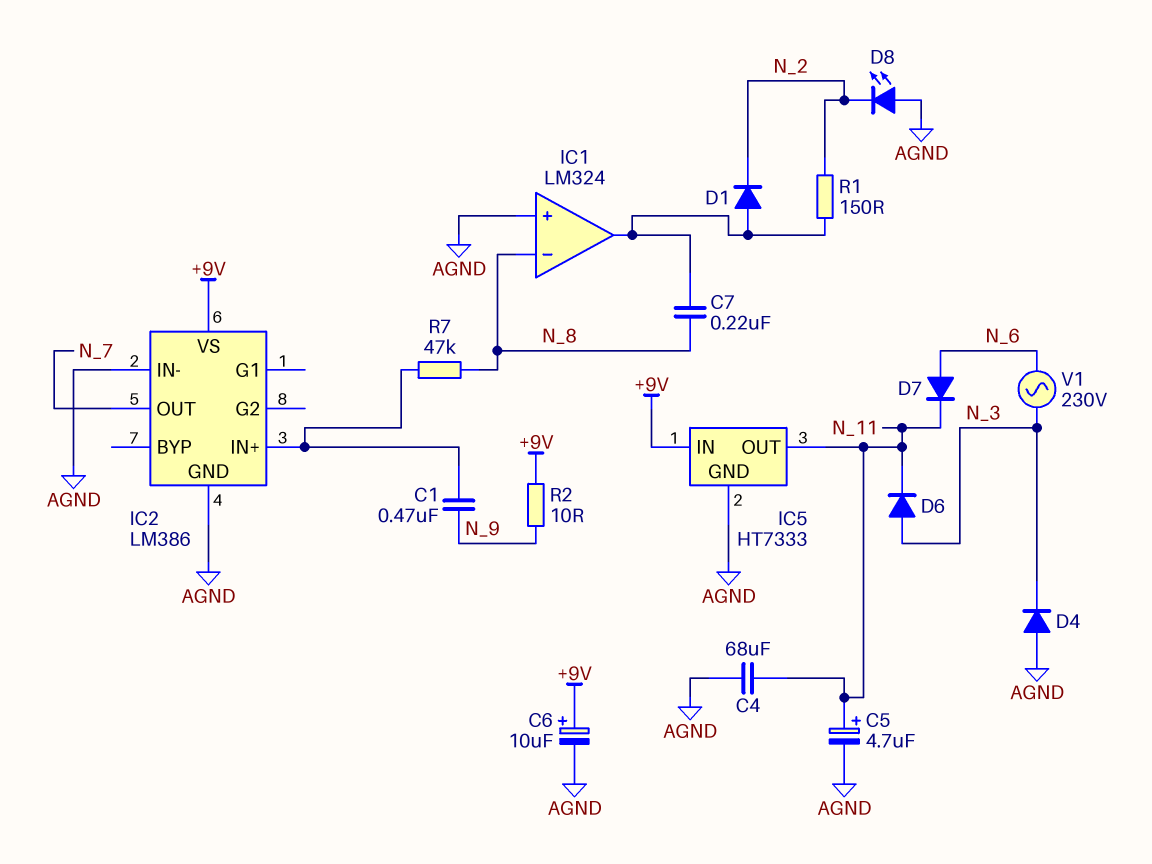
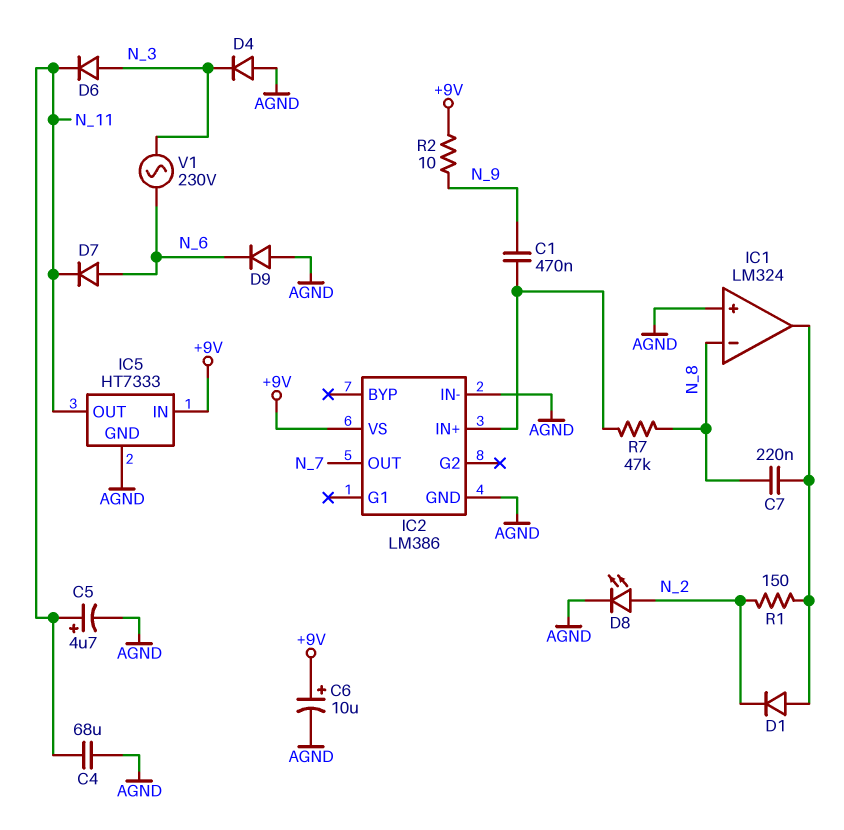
D8: LED (A AGND, K N_2) -> LED (A N_2, K AGND)
D9: none -> diode (A AGND, K N_6)

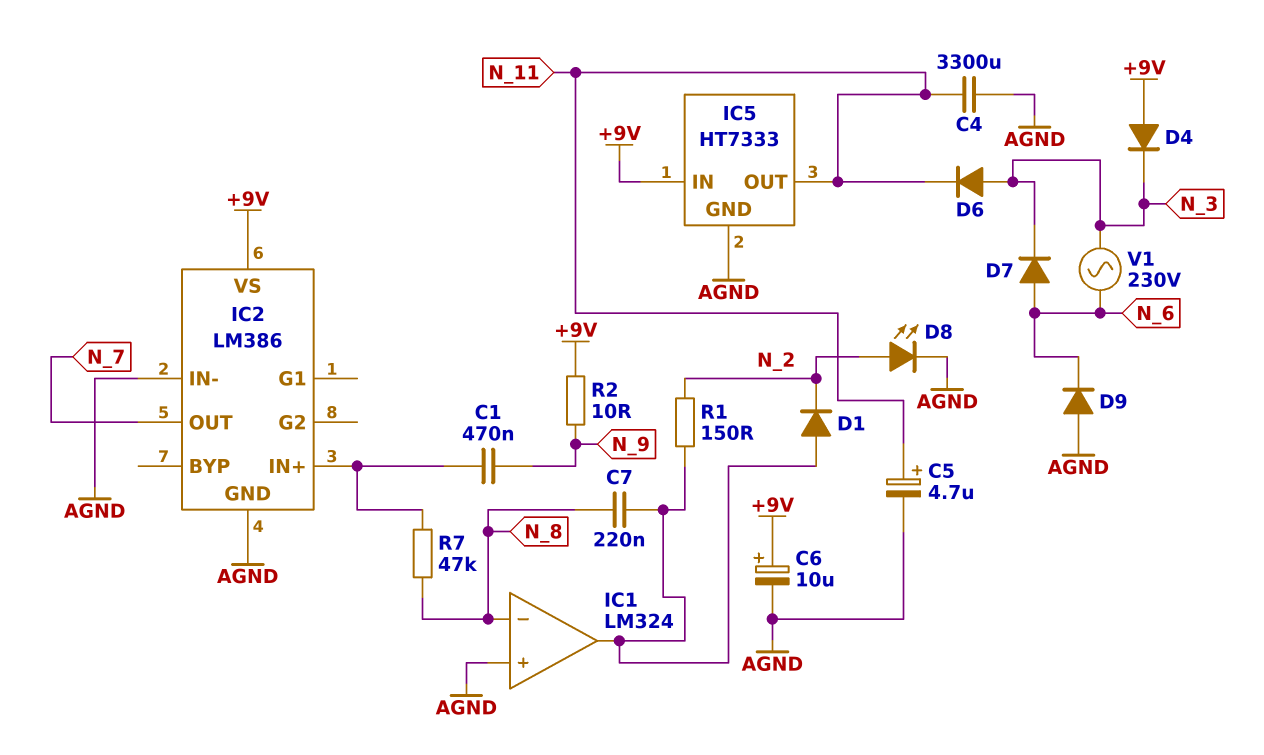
C4: 68uF (AGND, N_11) -> 3300uF (AGND, N_11)
D4: diode (A AGND, K N_3) -> diode (A +9V, K N_3)
D7: diode (A N_6, K N_11) -> diode (A N_6, K N_3)

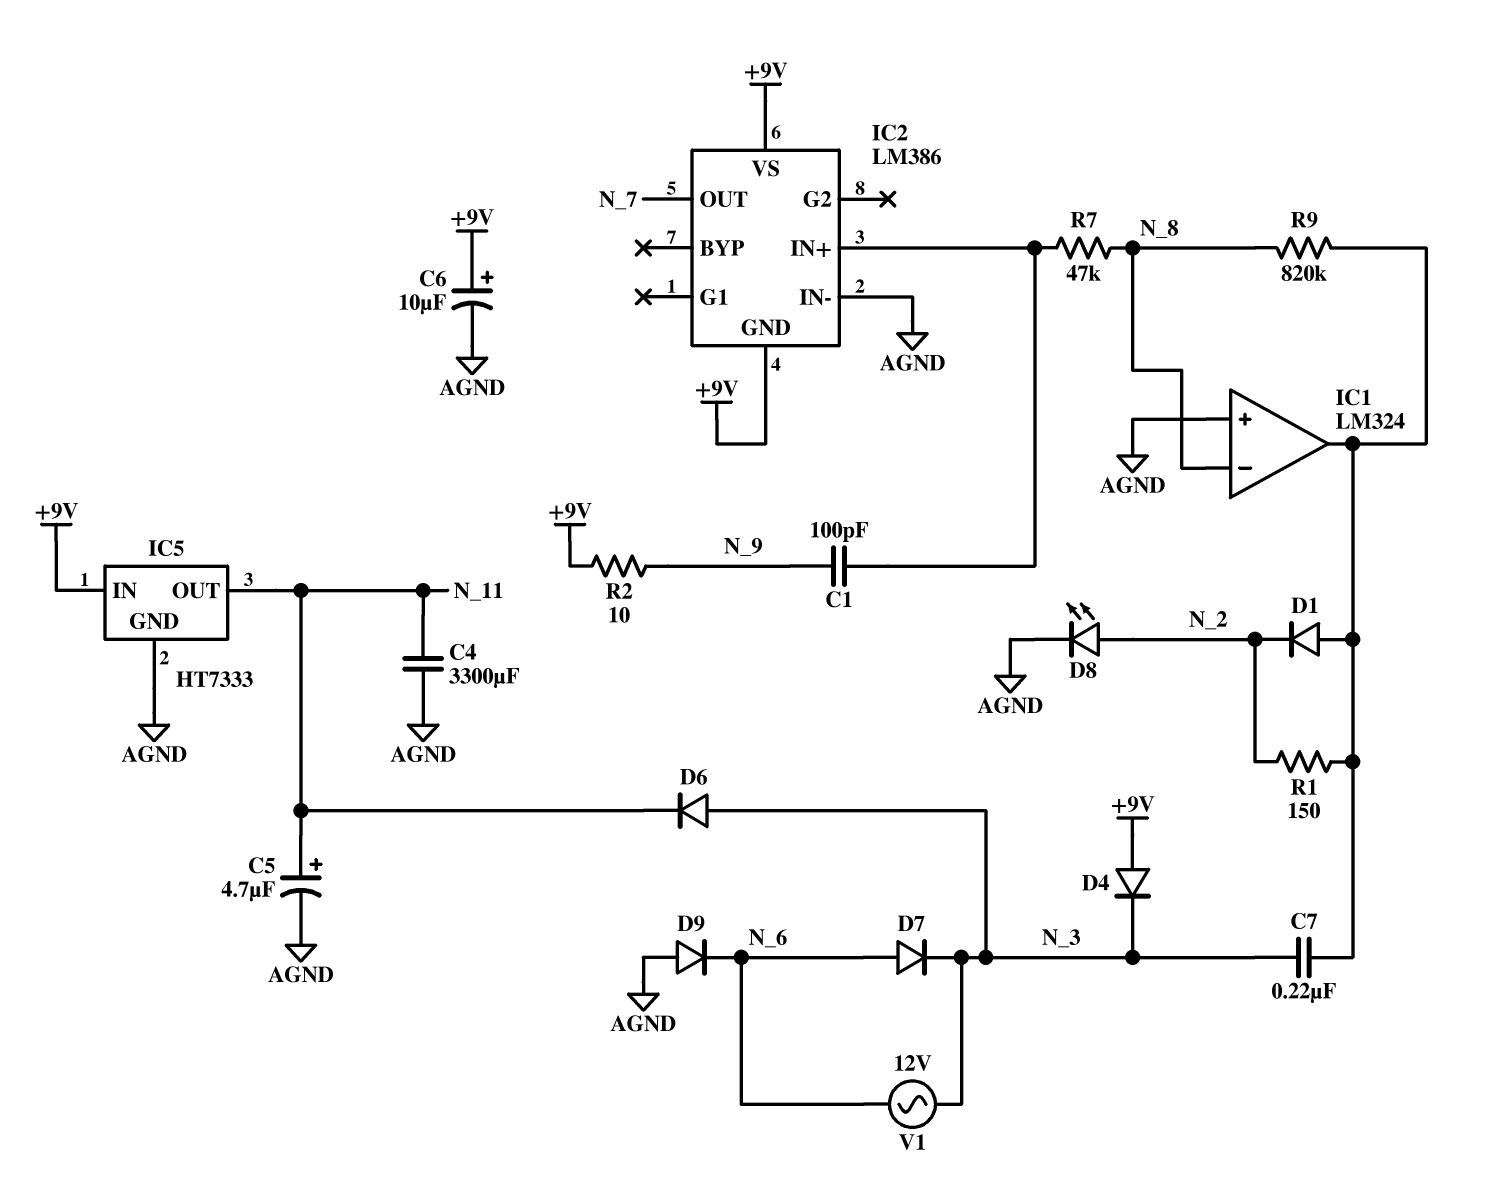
C1: 470nF (IC2/IN+, N_9) -> 100pF (IC2/IN+, N_9)
C7: 220nF (IC1/out, N_8) -> 220nF (IC1/out, N_3)
IC2 pin GND: AGND -> +9V
R9: none -> 820k (IC1/out, N_8)
V1: AC 230V (N_3, N_6) -> AC 12V (N_3, N_6)

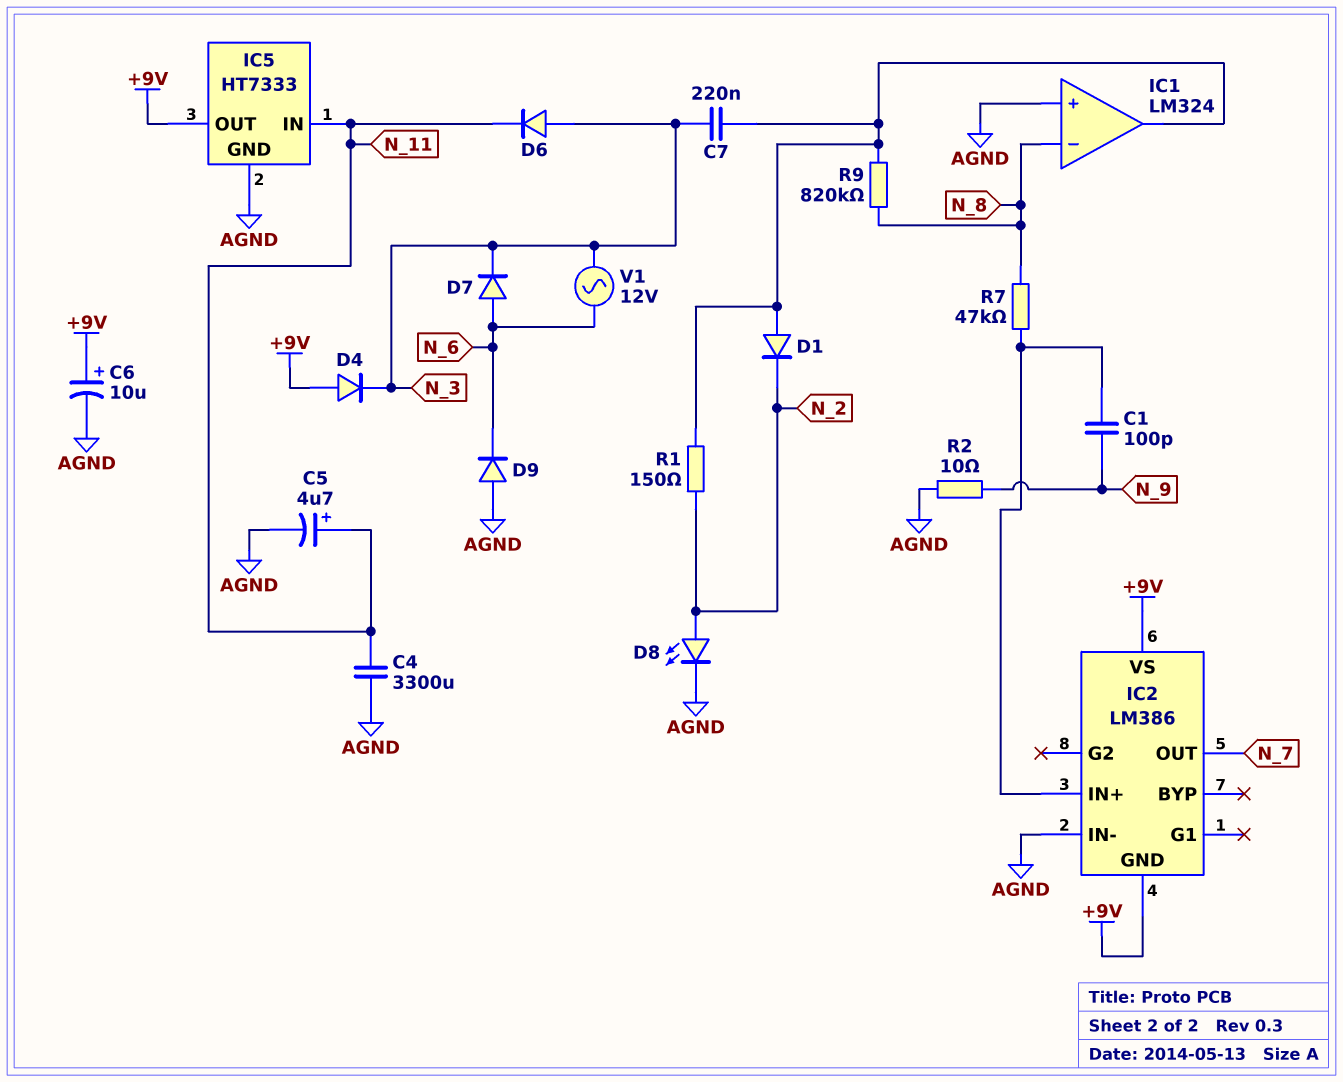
IC5 pin IN: +9V -> N_11
IC5 pin OUT: N_11 -> +9V
R2: 10 (+9V, N_9) -> 10 (AGND, N_9)

